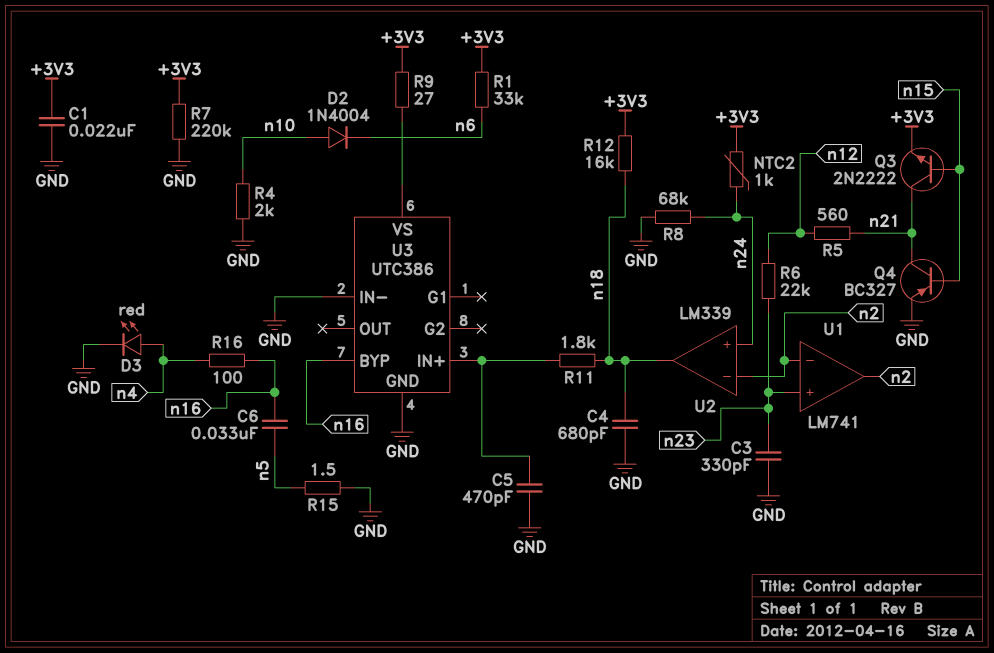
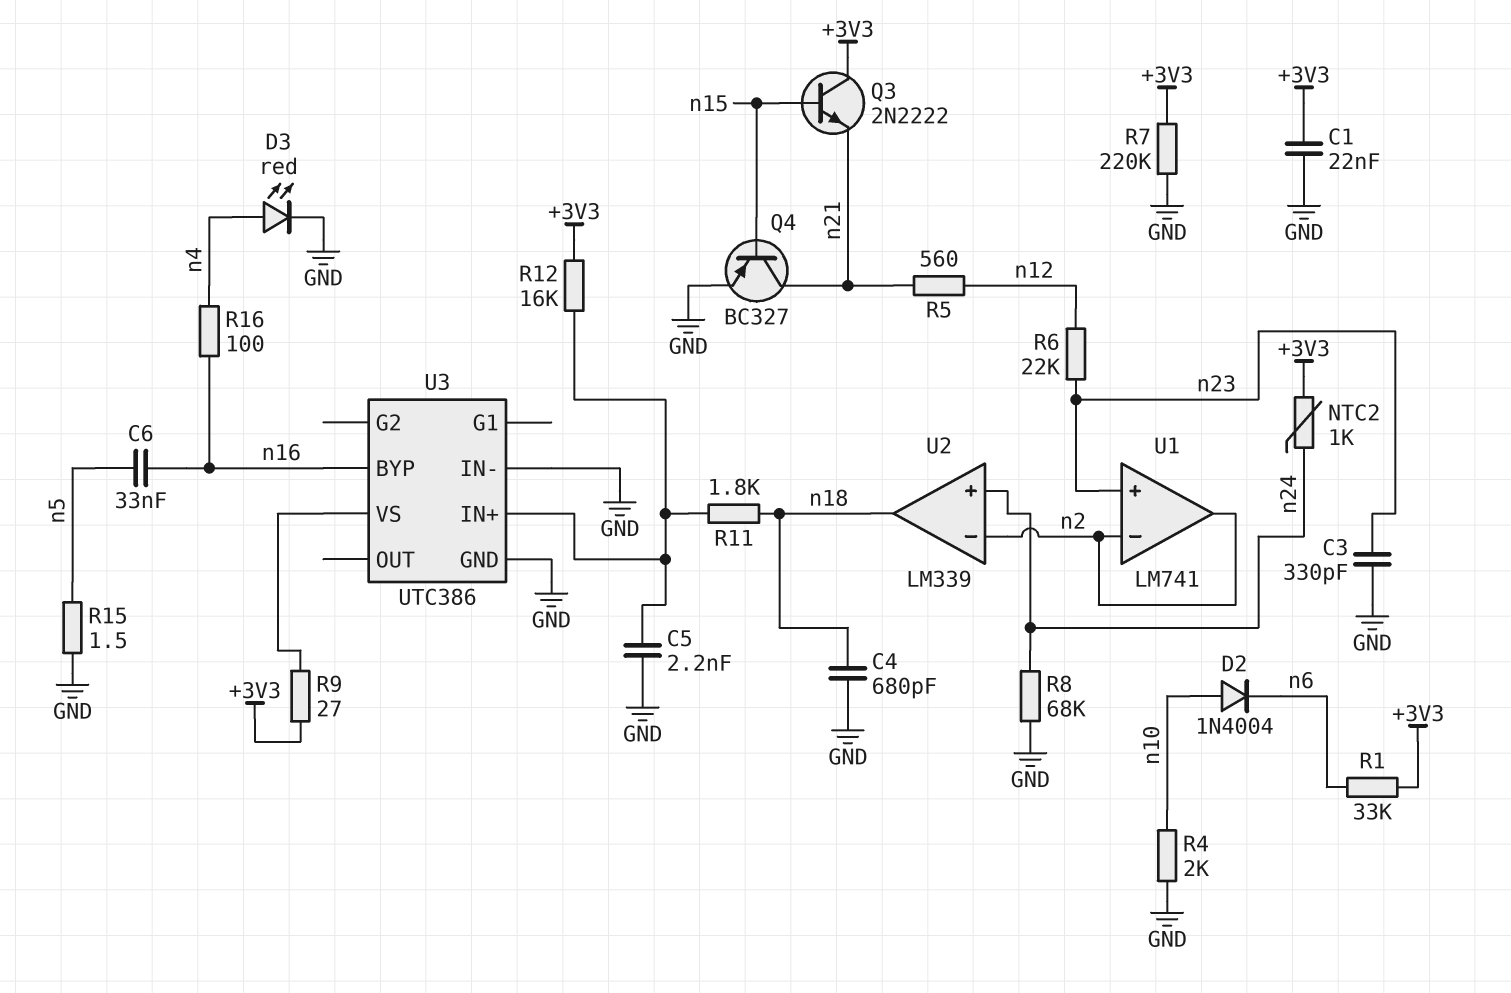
C5: 470pF (GND, U3/IN+) -> 2.2nF (GND, U3/IN+)
Q3: NPN 2N2222 (B n15, C n21, E +3V3) -> NPN 2N2222 (B n15, C +3V3, E n21)
R12: 16k (+3V3, n18) -> 16k (+3V3, U3/IN+)

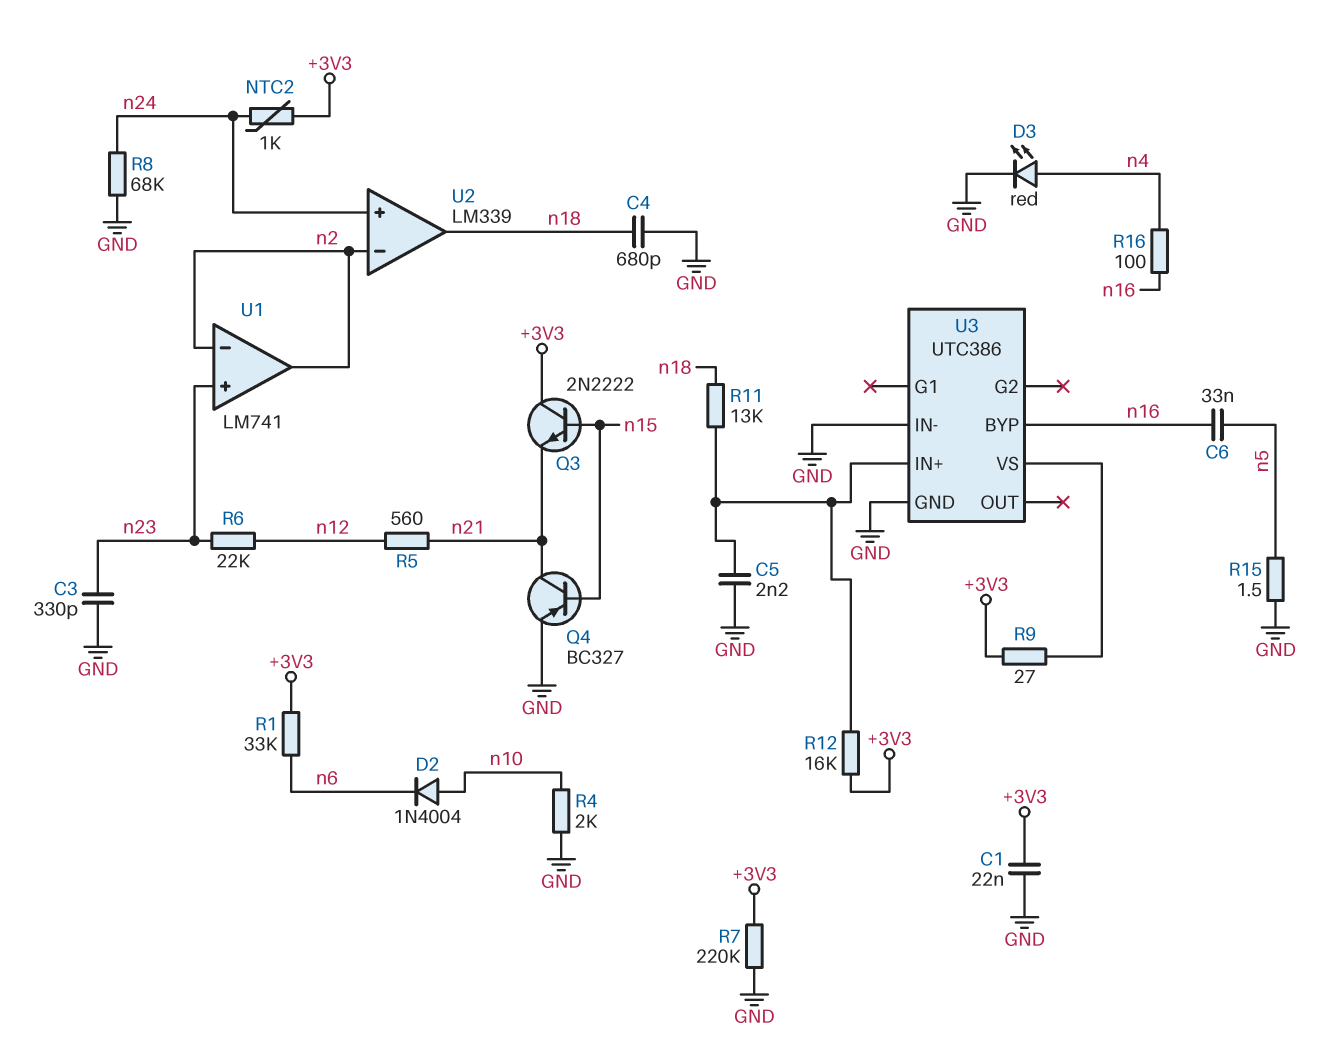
R11: 1.8k (U3/IN+, n18) -> 13k (U3/IN+, n18)

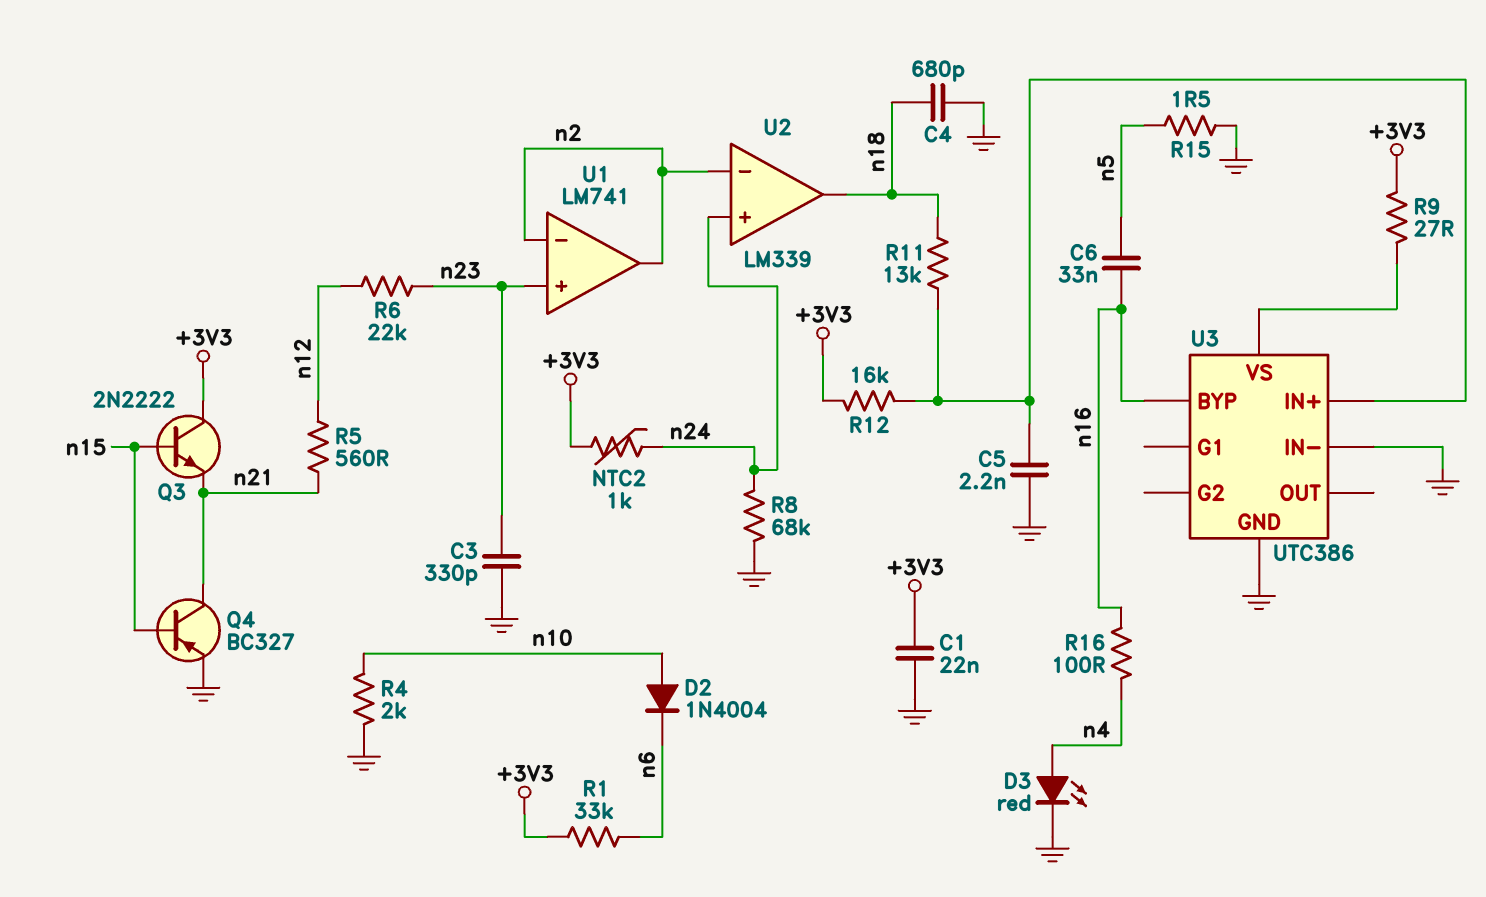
R7: 220k (+3V3, GND) -> none

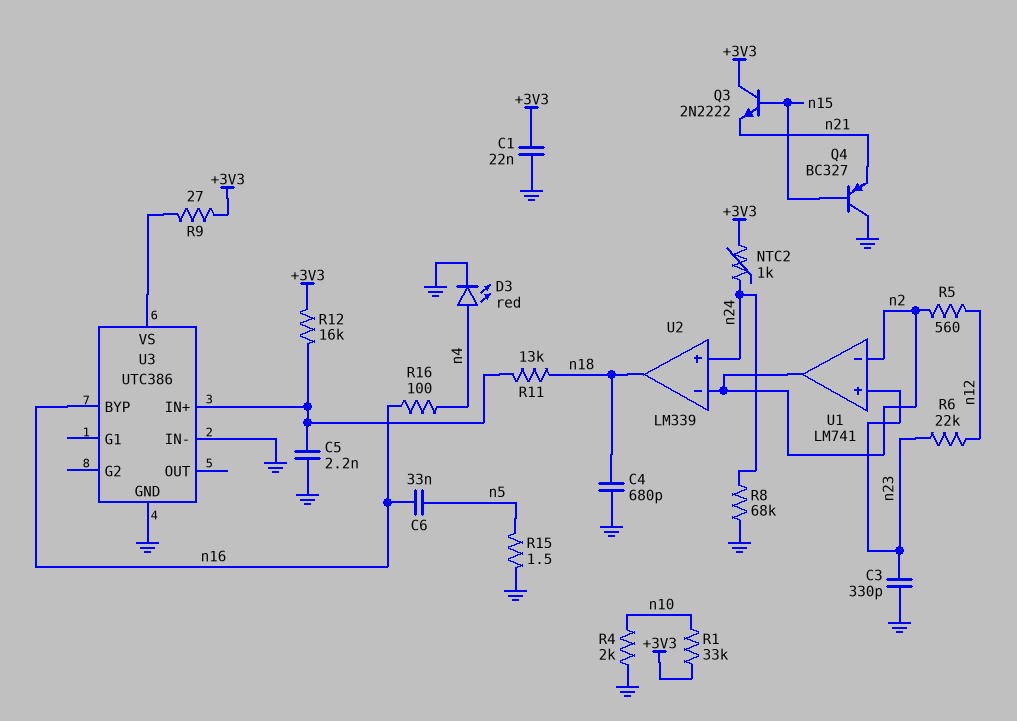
D2: diode 1N4004 (A n10, K n6) -> none
Q4: PNP BC327 (B n15, C n21, E GND) -> PNP BC327 (B n15, C GND, E n21)
R1: 33k (+3V3, n6) -> 33k (+3V3, n10)
R5: 560 (n12, n21) -> 560 (n2, n12)

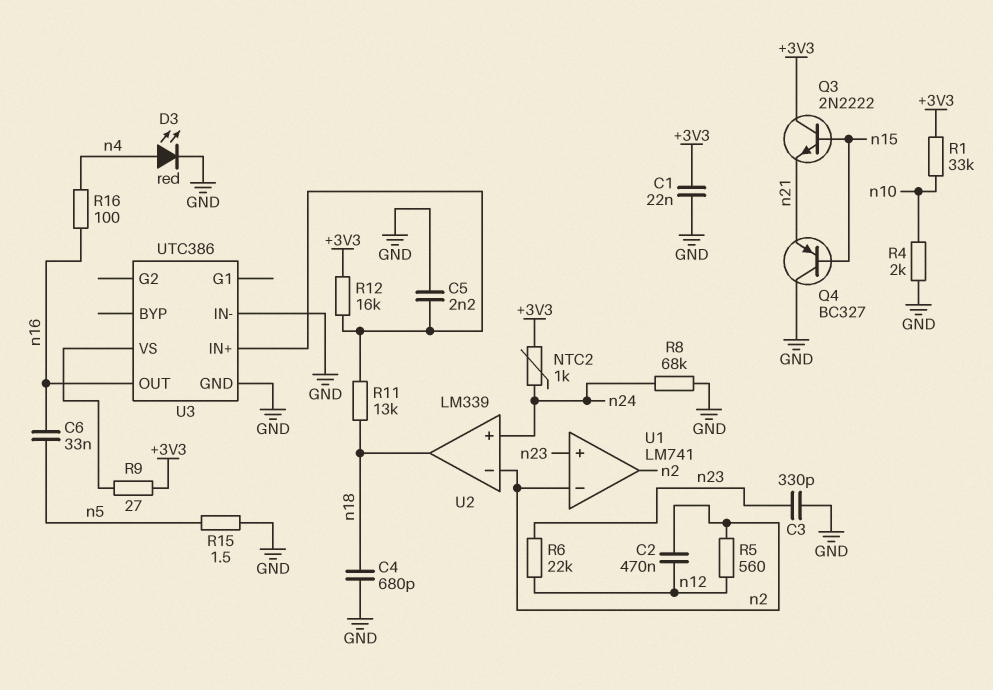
C2: none -> 470nF (n2, n12)
U3 pin BYP: n16 -> none
U3 pin OUT: none -> n16

